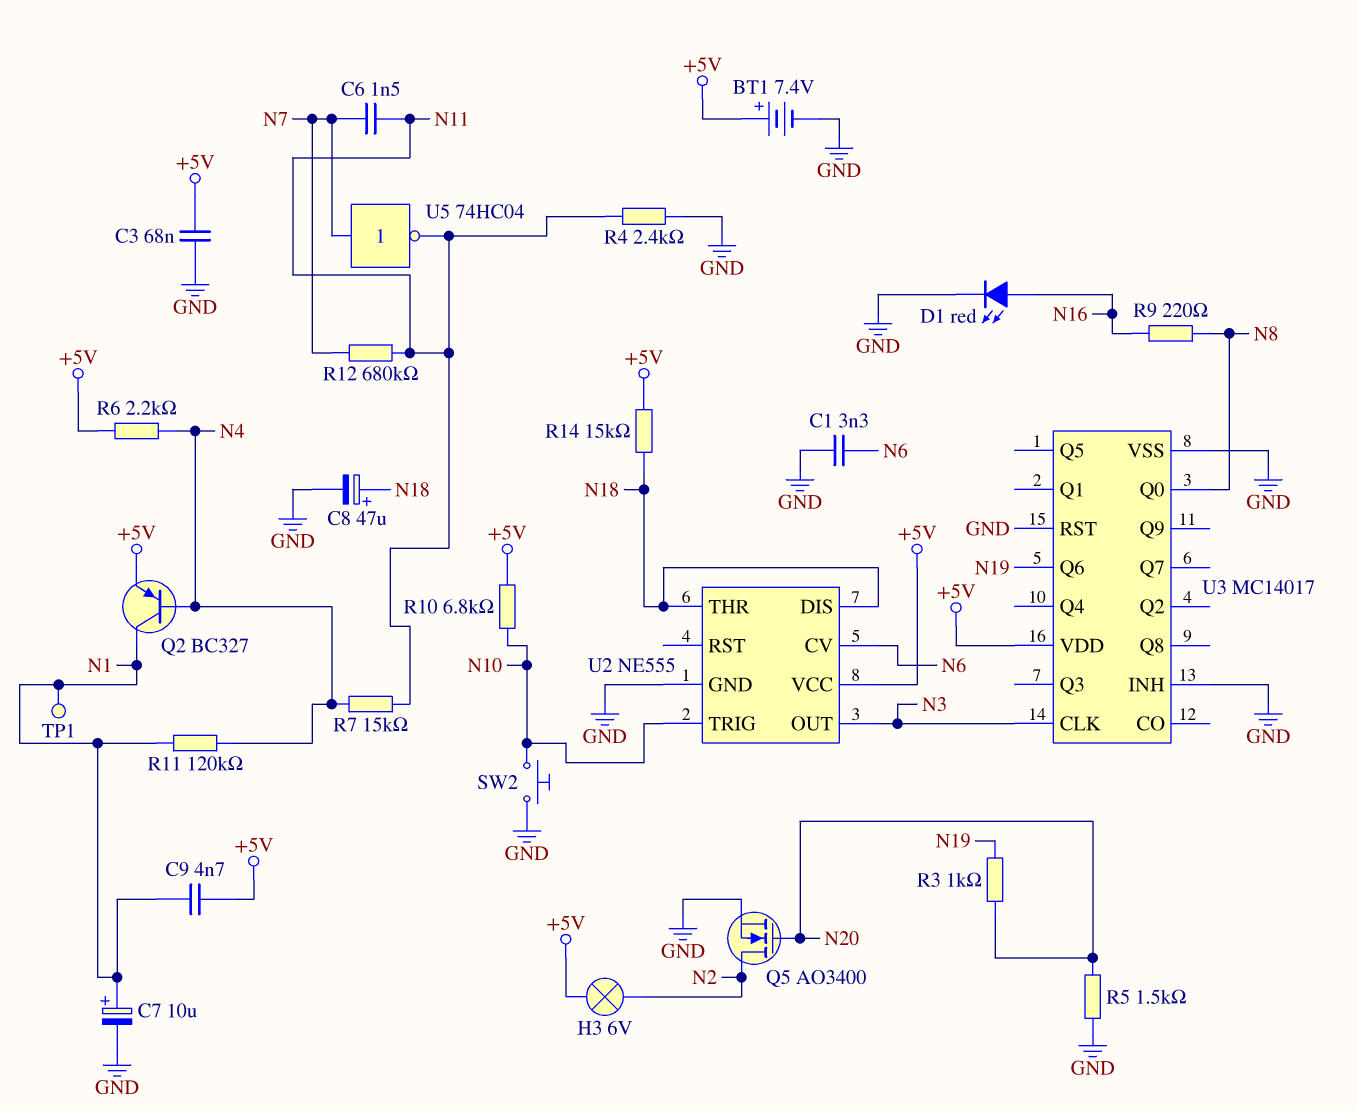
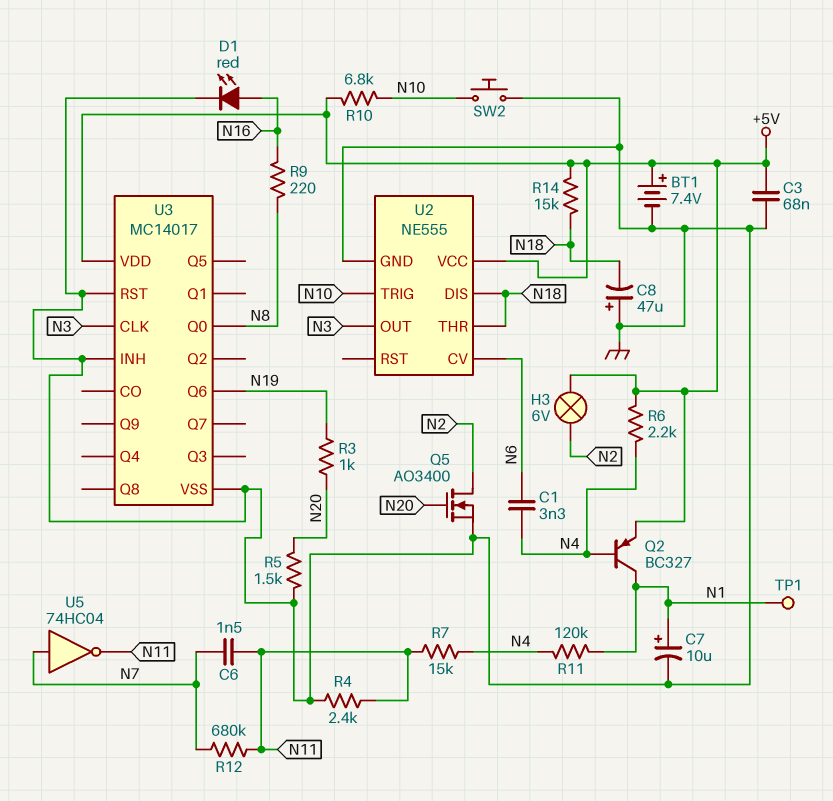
C1: 3.3nF (GND, N6) -> 3.3nF (N4, N6)
C8: 47uF (plus N18, minus GND) -> 47uF (plus GND, minus N18)
C9: 4.7nF (+5V, N1) -> none

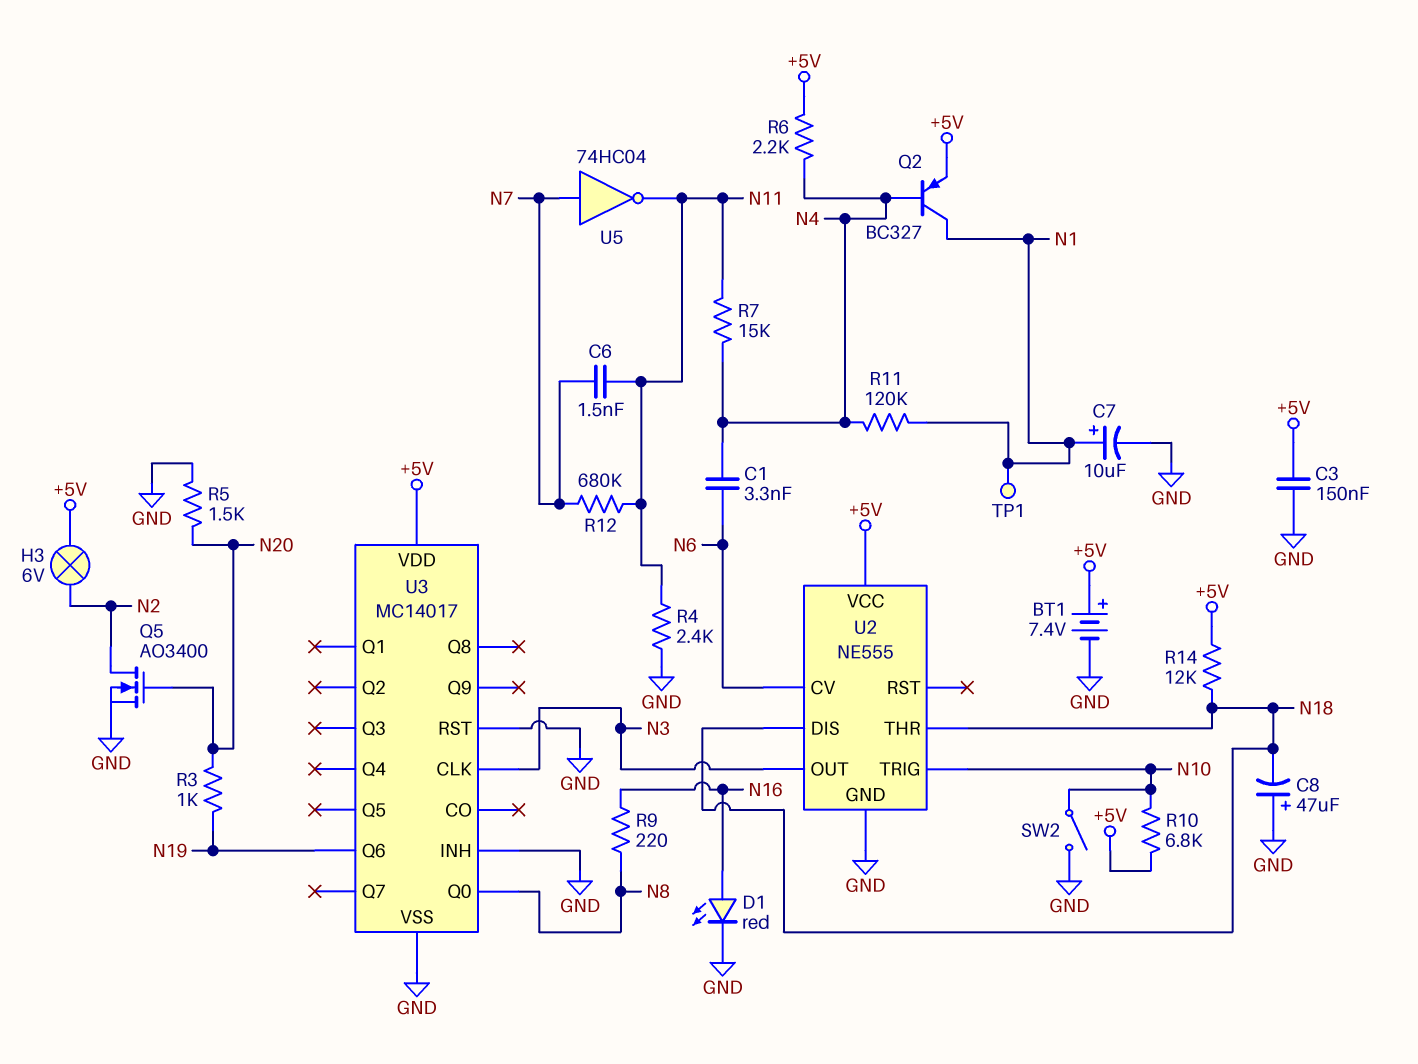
C3: 68nF (+5V, GND) -> 150nF (+5V, GND)
R14: 15k (+5V, N18) -> 12k (+5V, N18)
SW2: button (GND, N10) -> switch (GND, N10)

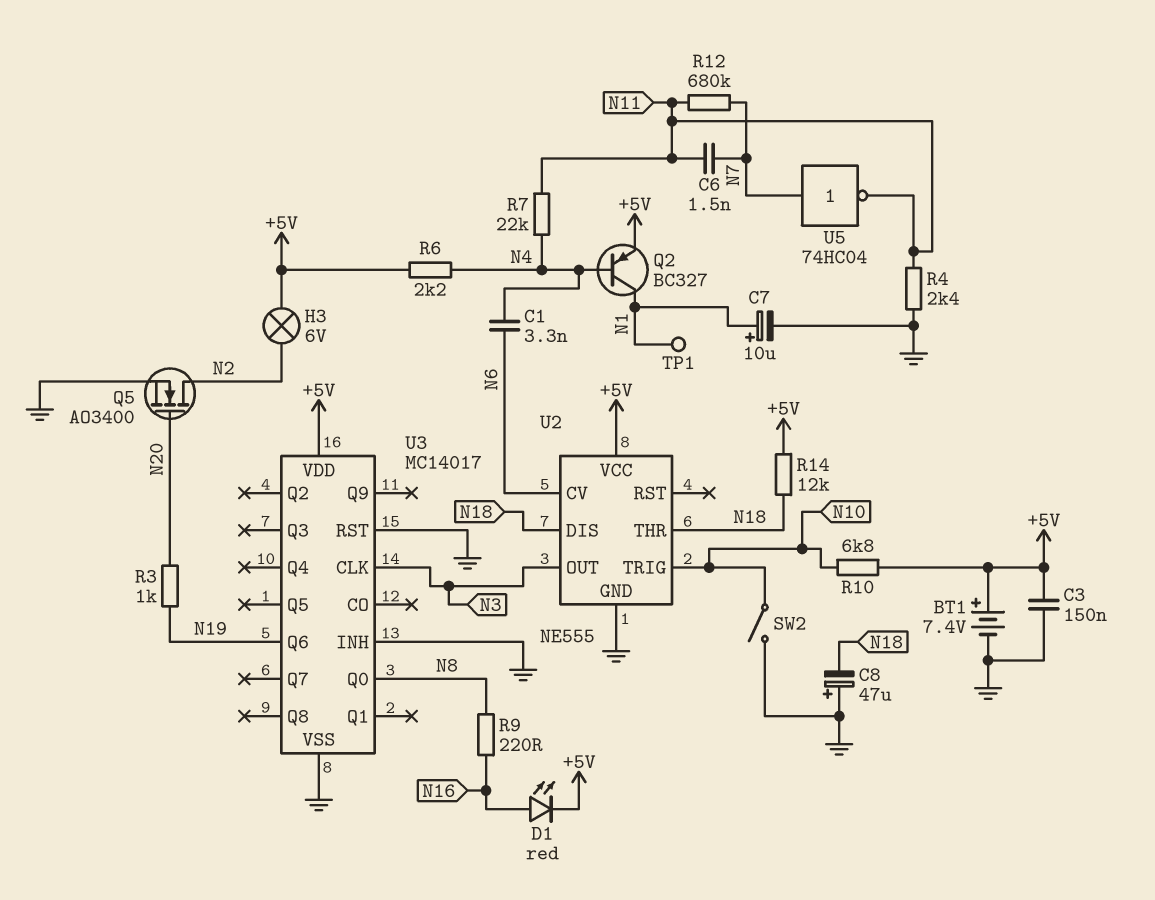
D1: LED red (A N16, K GND) -> LED red (A N16, K +5V)
R5: 1.5k (GND, N20) -> none
R7: 15k (N4, N11) -> 22k (N4, N11)
R11: 120k (N1, N4) -> none

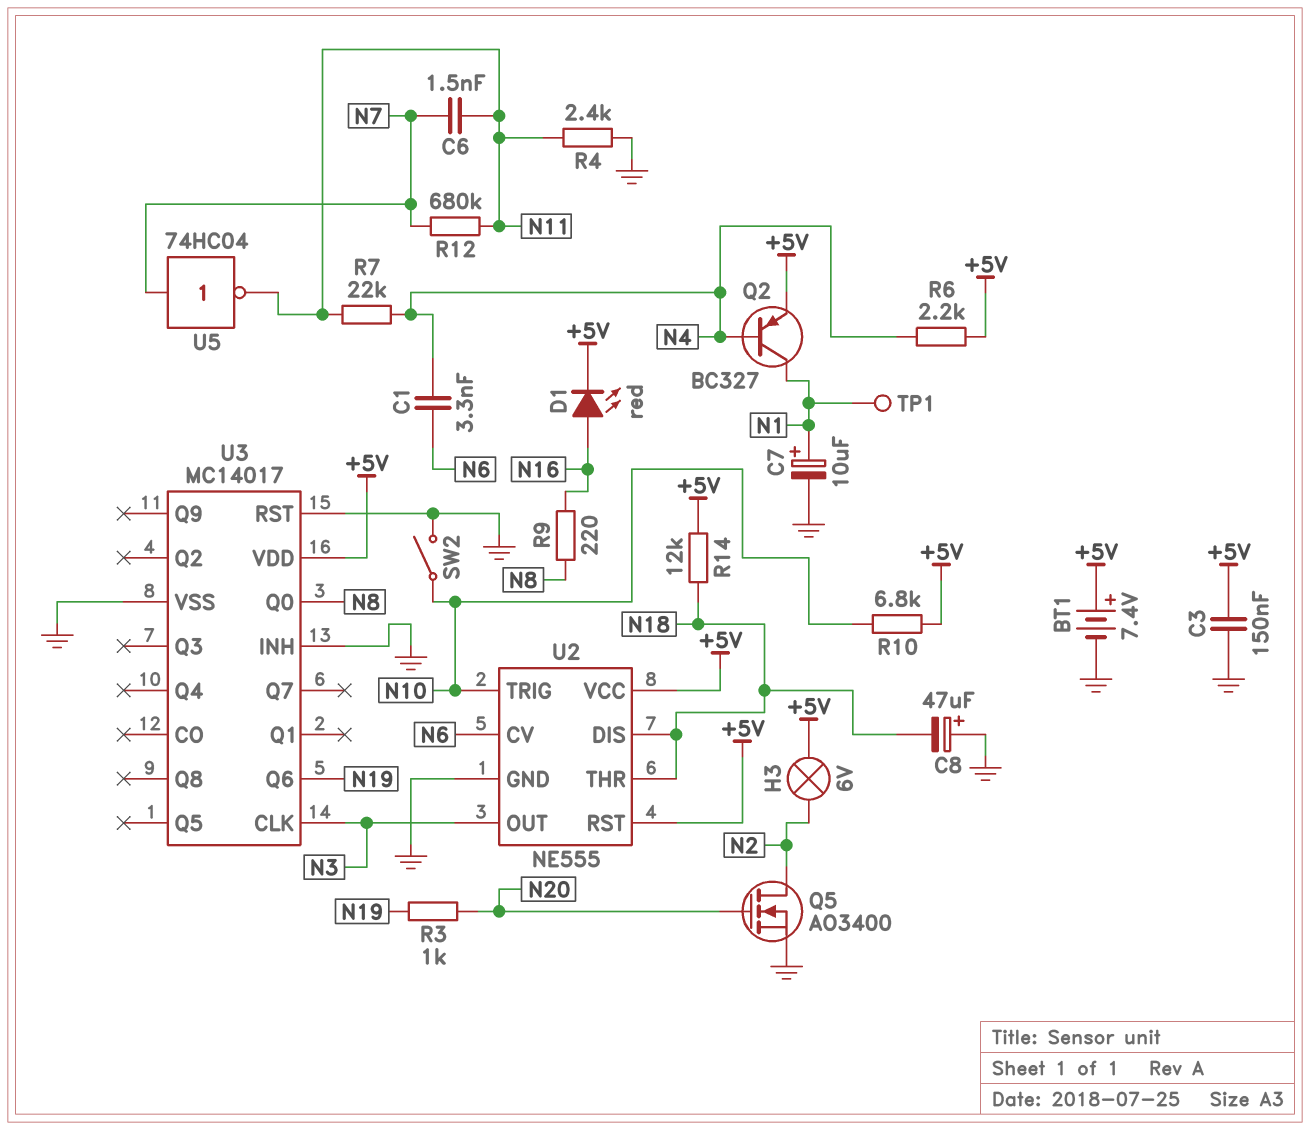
U2 pin RST: none -> +5V

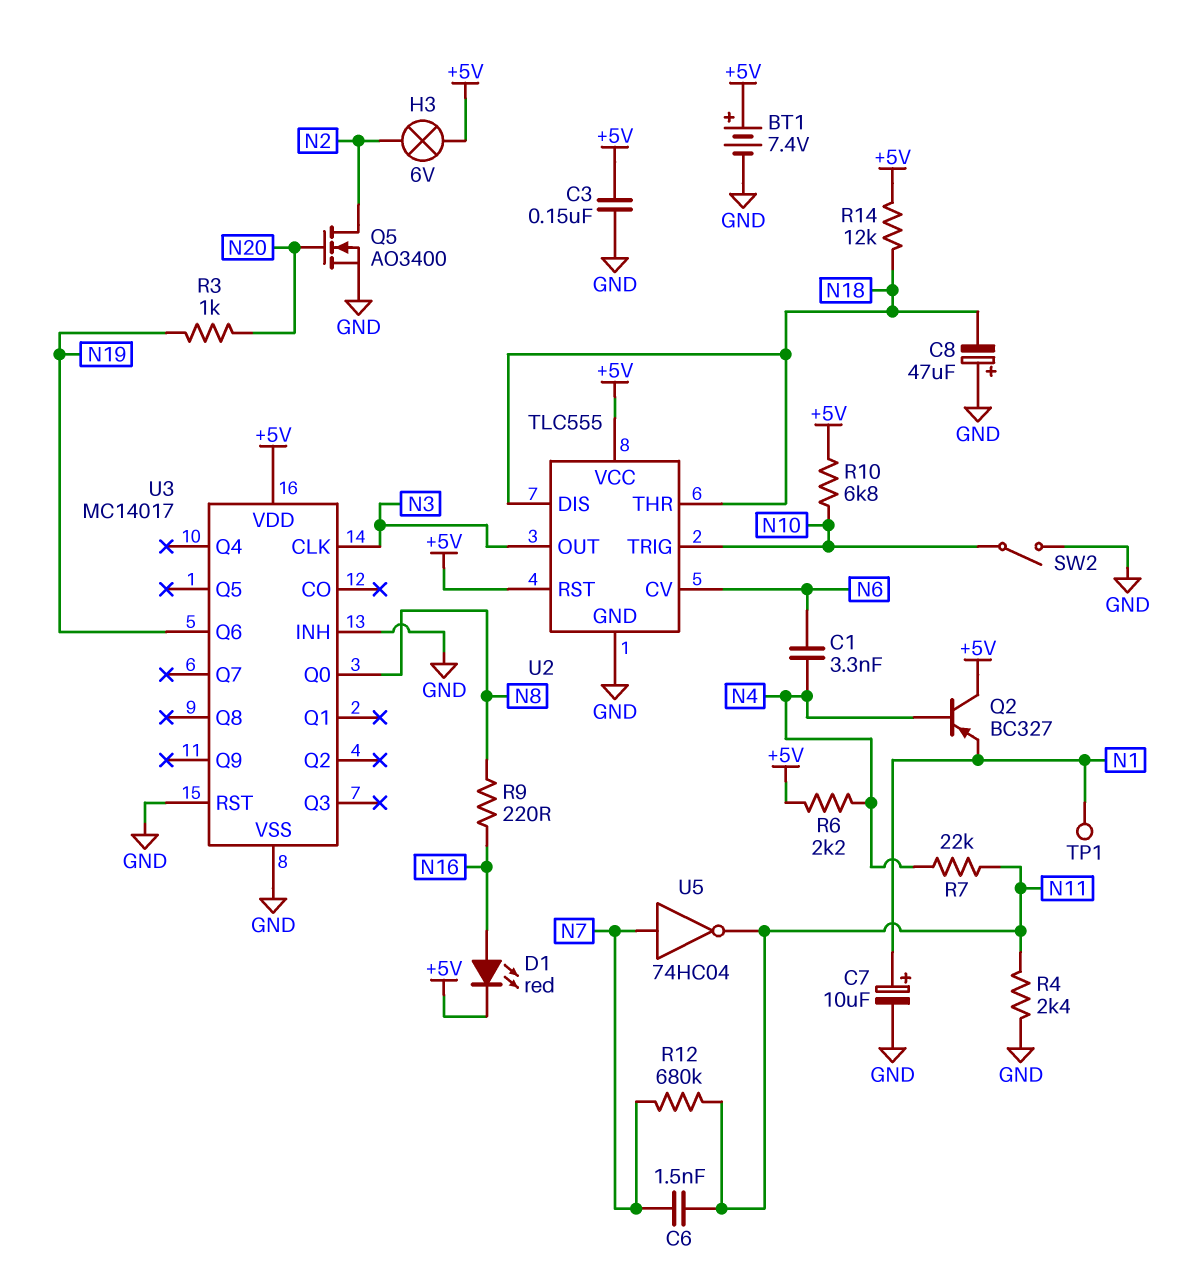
Q2: PNP BC327 (B N4, C N1, E +5V) -> PNP BC327 (B N4, C +5V, E N1)
U2: NE555 -> TLC555

